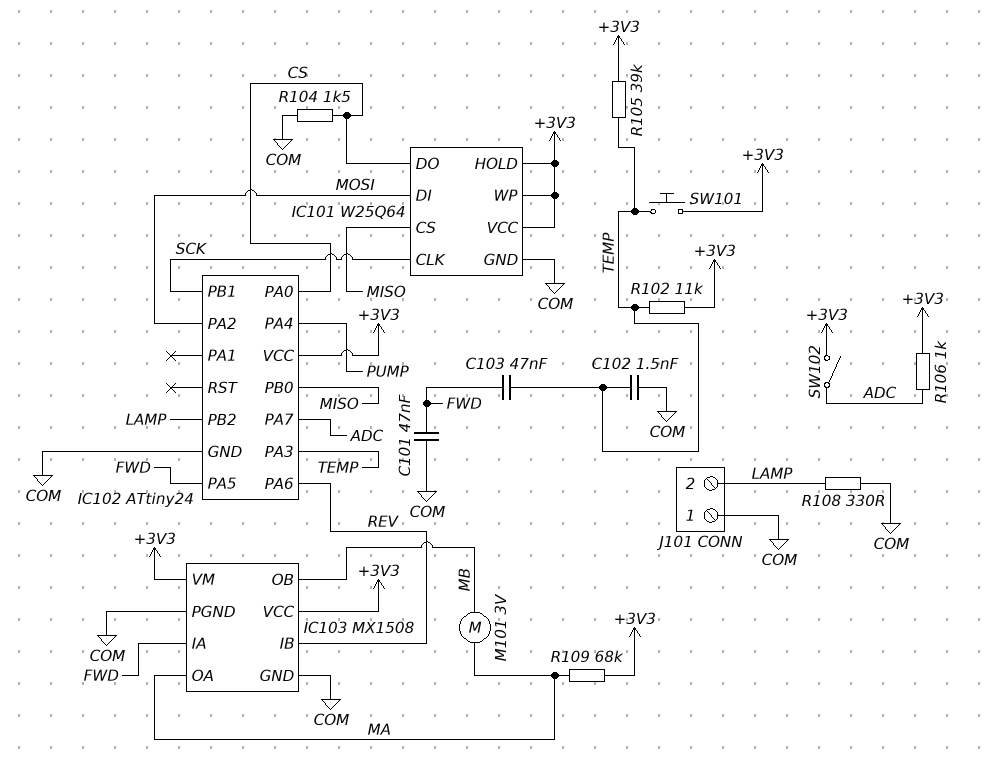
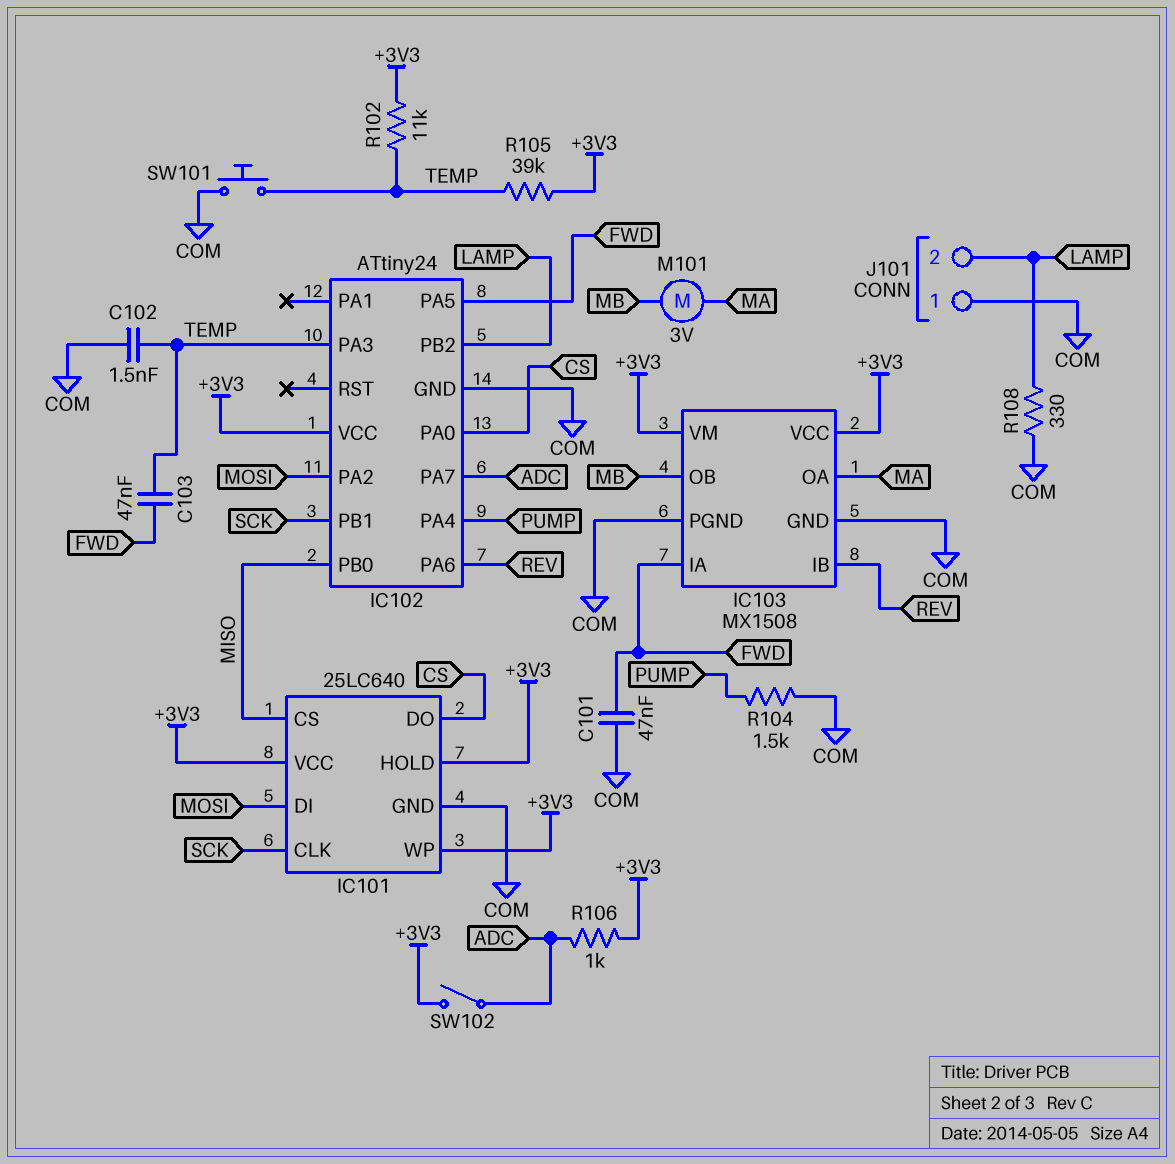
IC101: W25Q64 -> 25LC640
R104: 1.5k (COM, CS) -> 1.5k (COM, PUMP)
R109: 68k (+3V3, MA) -> none
SW101: button (+3V3, TEMP) -> button (COM, TEMP)

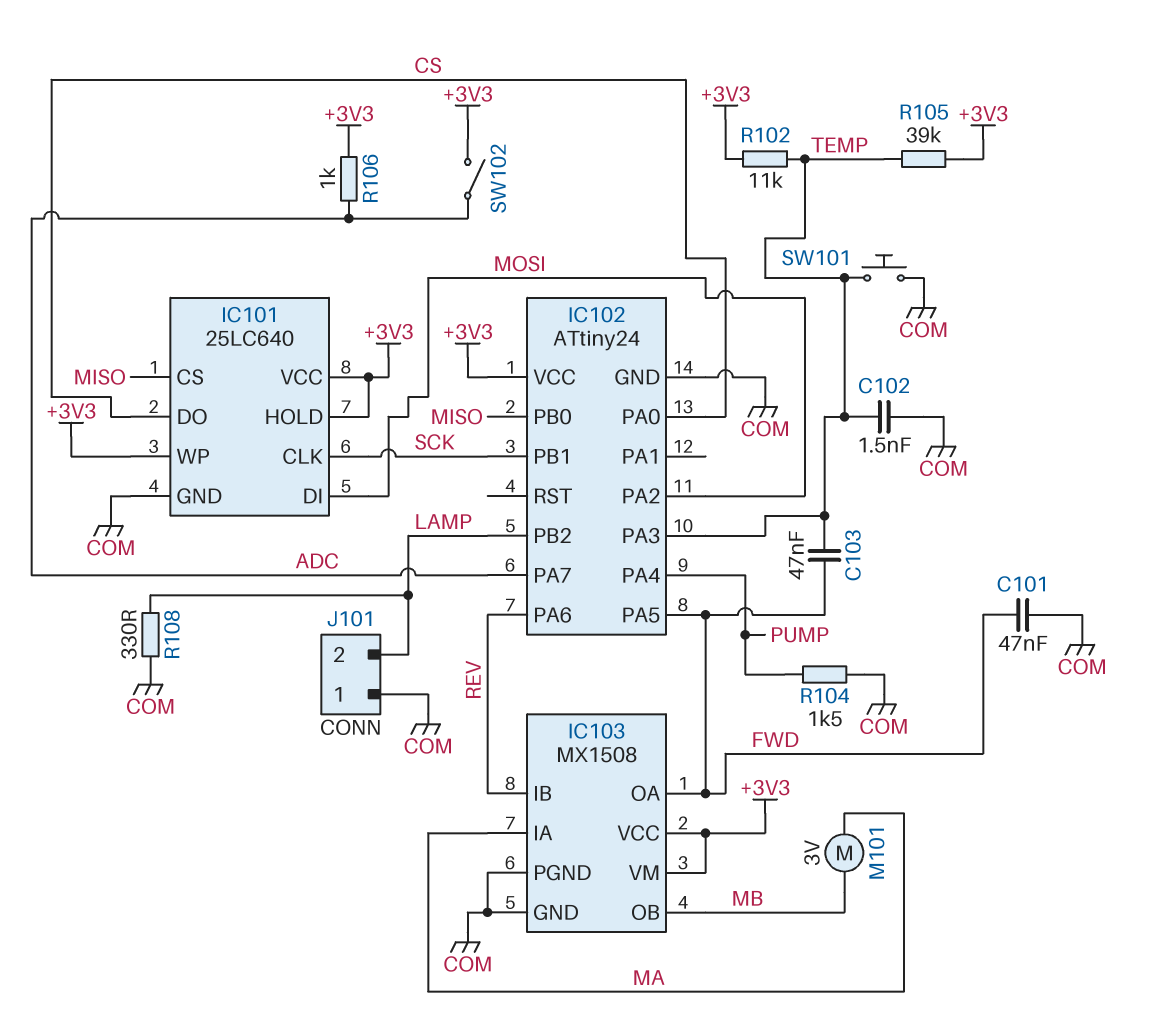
IC103 pin IA: FWD -> MA
IC103 pin OA: MA -> FWD

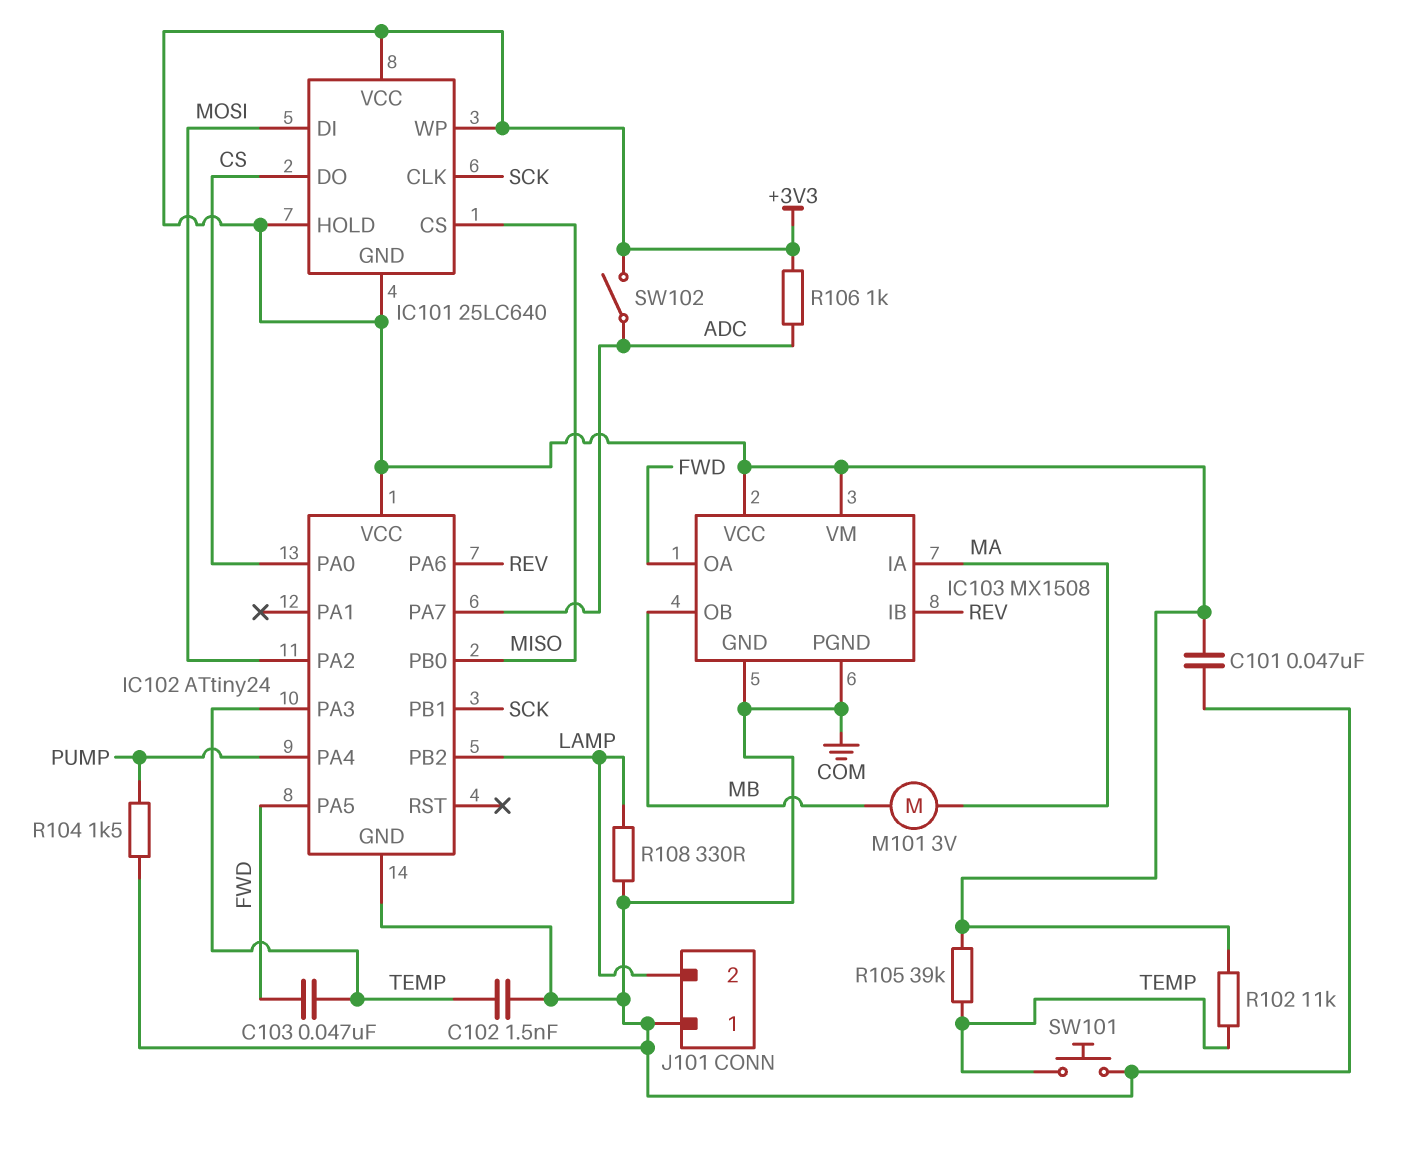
C101: 47nF (COM, FWD) -> 47nF (+3V3, COM)
IC101 pin GND: COM -> +3V3

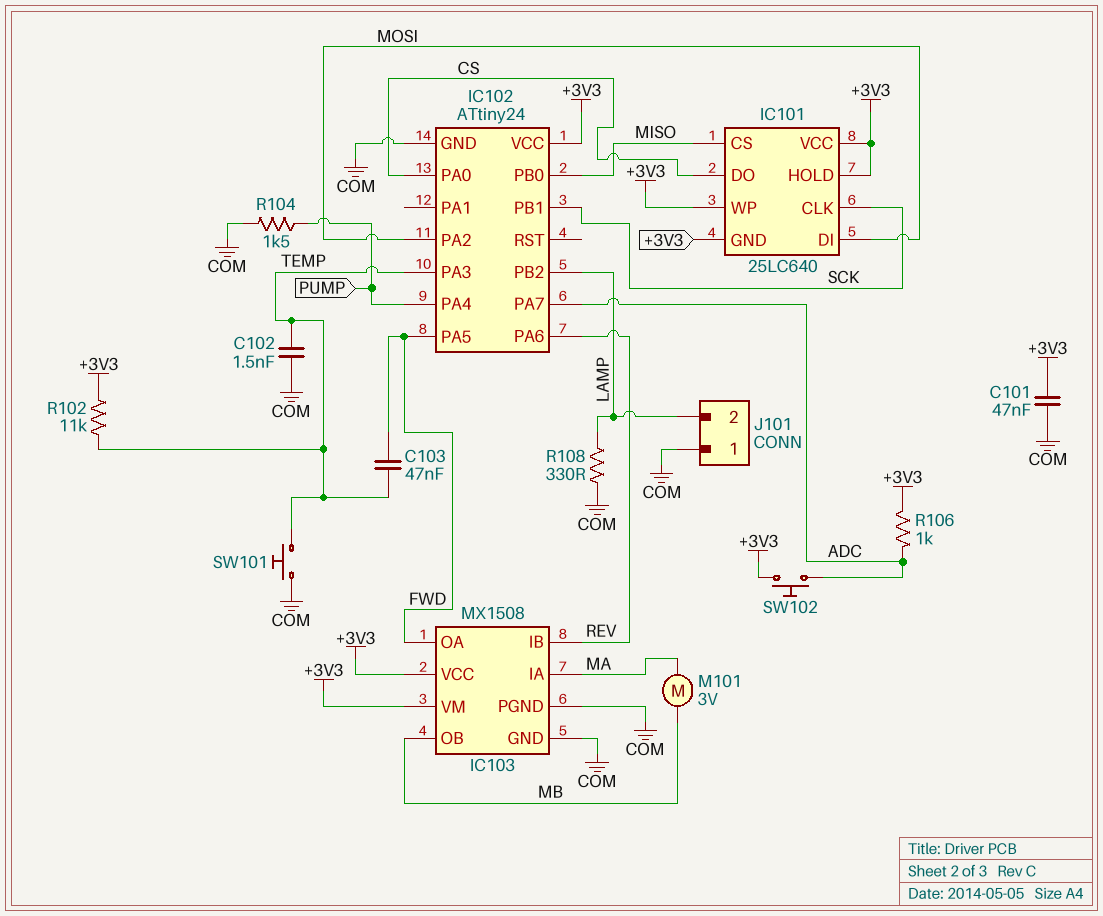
R105: 39k (+3V3, TEMP) -> none
SW102: switch (+3V3, ADC) -> button (+3V3, ADC)

